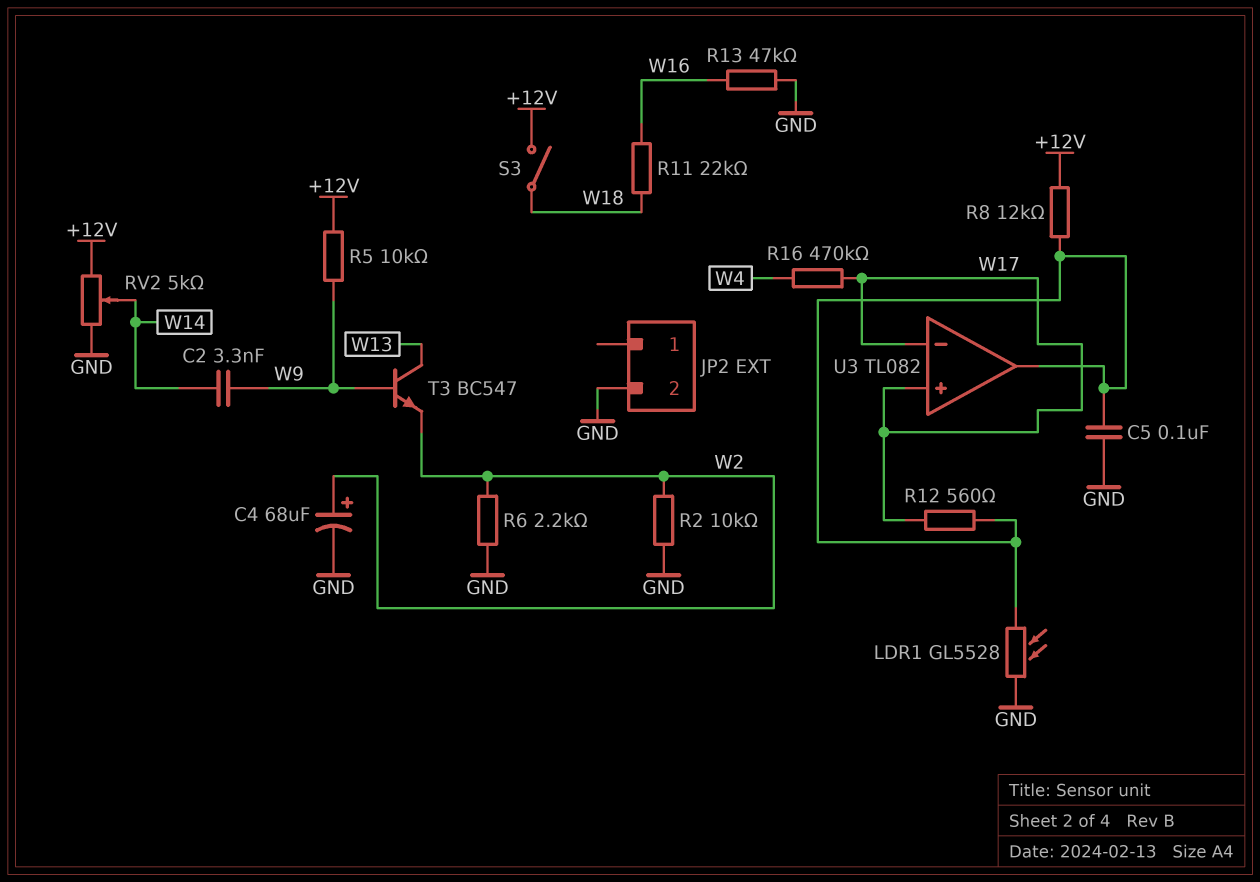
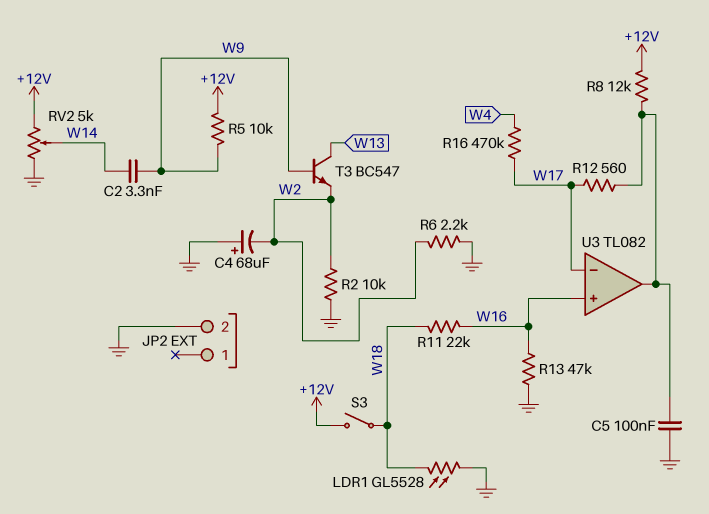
C4: 68uF (plus W2, minus GND) -> 68uF (plus GND, minus W2)
LDR1: GL5528 (GND, U3/out) -> GL5528 (GND, W18)
U3 pin in+: W17 -> W16

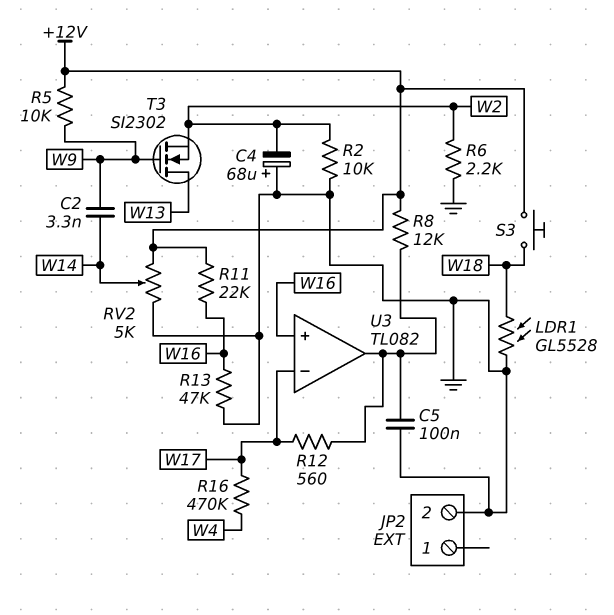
R11: 22k (W16, W18) -> 22k (+12V, W16)
S3: switch (+12V, W18) -> button (+12V, W18)
T3: NPN BC547 (B W9, C W13, E W2) -> NMOS SI2302 (G W9, D W13, S W2)

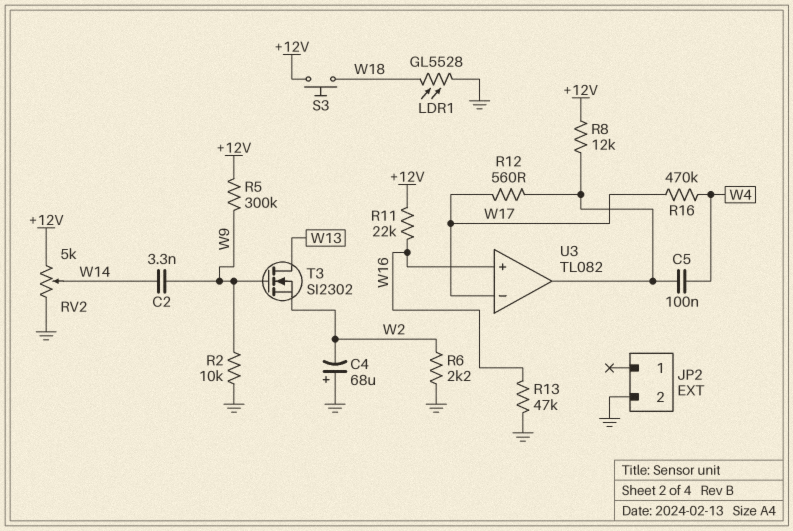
C5: 100nF (GND, U3/out) -> 100nF (U3/out, W4)
R2: 10k (GND, W2) -> 10k (GND, W9)
R5: 10k (+12V, W9) -> 300k (+12V, W9)

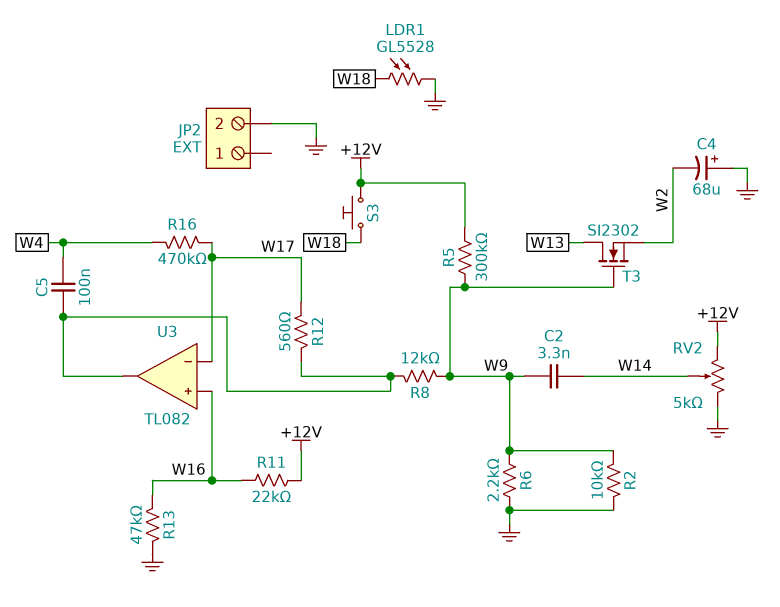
R6: 2.2k (GND, W2) -> 2.2k (GND, W9)
R8: 12k (+12V, U3/out) -> 12k (U3/out, W9)

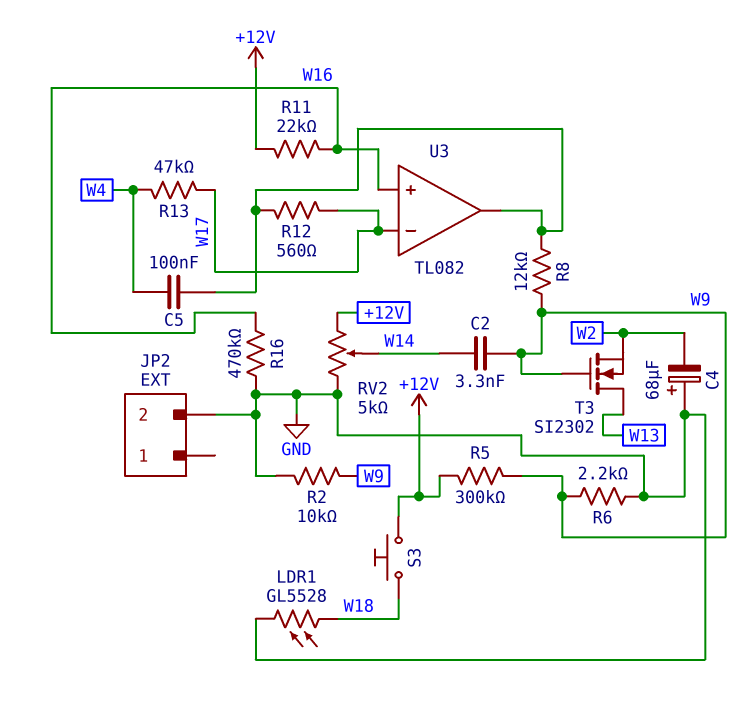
R13: 47k (GND, W16) -> 47k (W4, W17)
R16: 470k (W4, W17) -> 470k (GND, W16)

